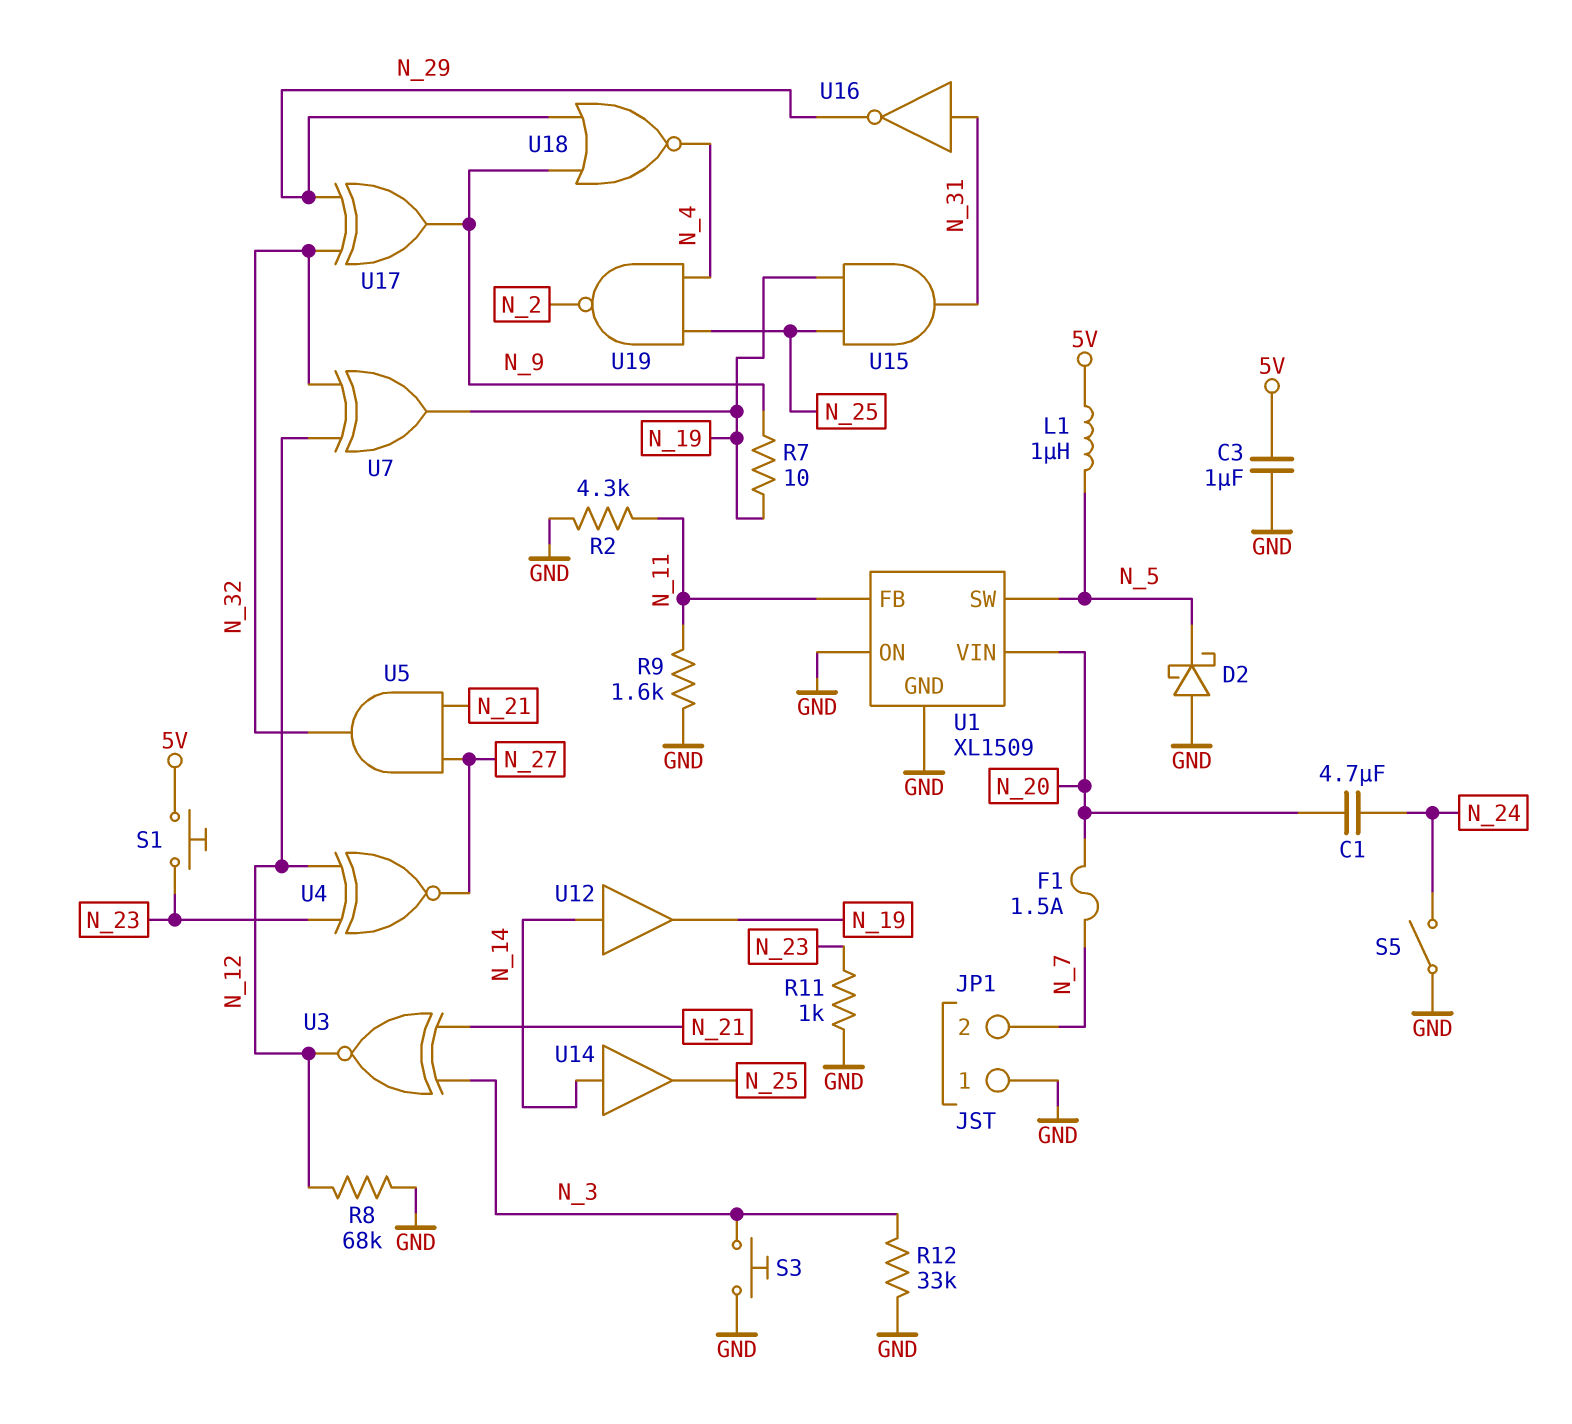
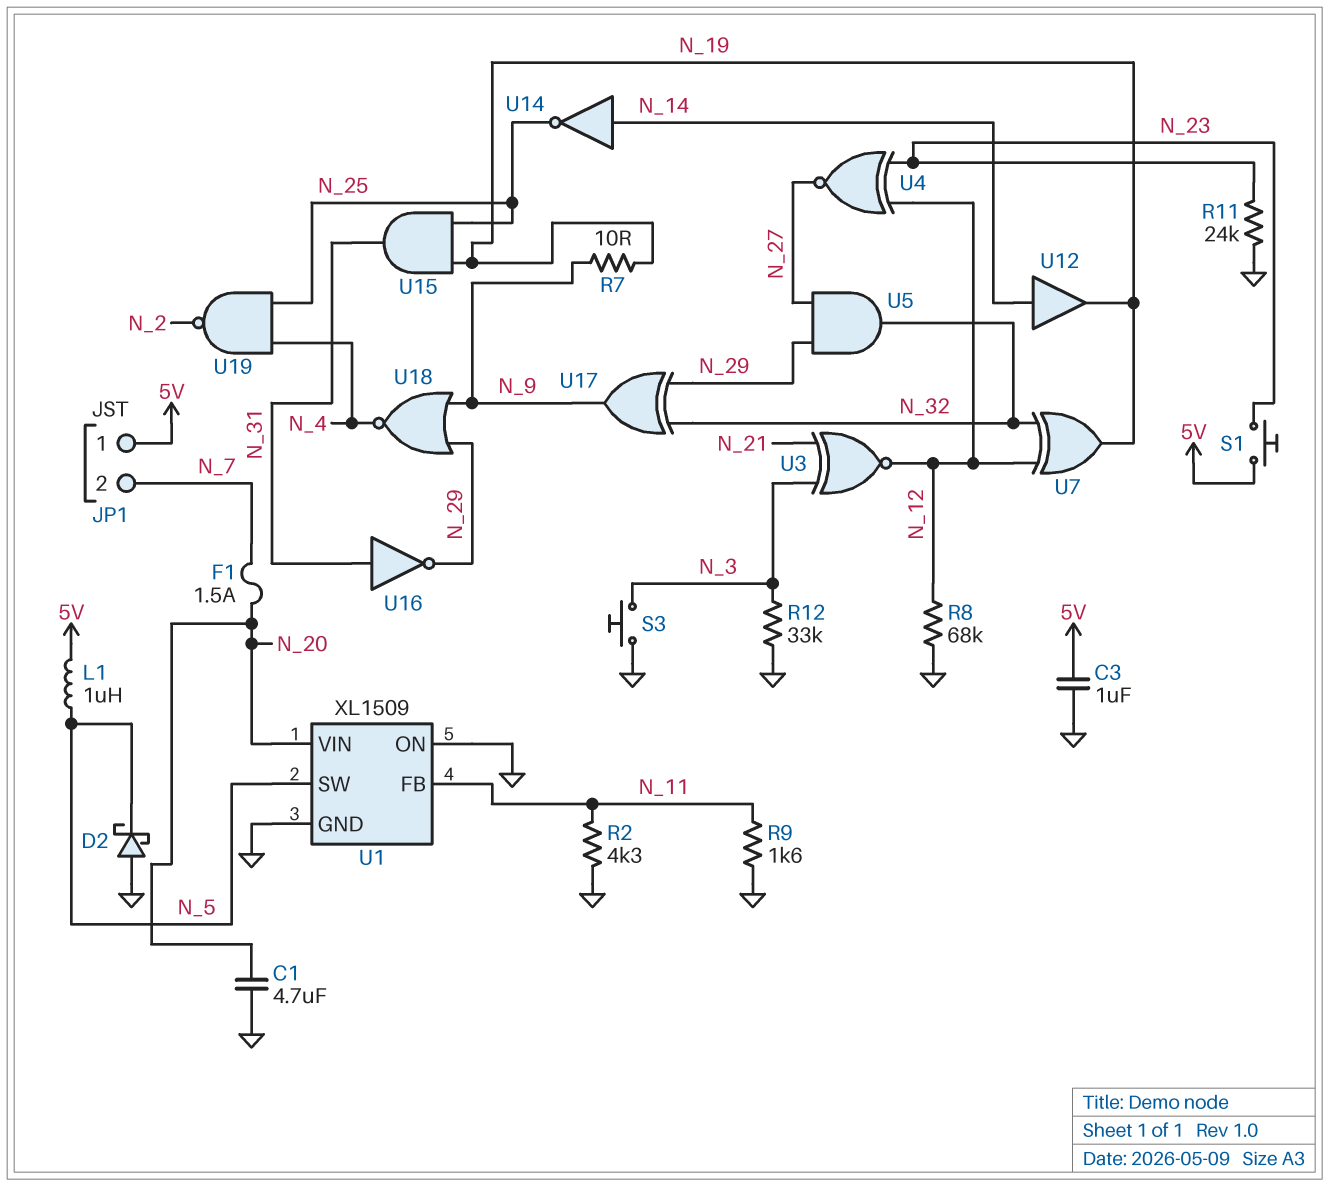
C1: 4.7uF (N_20, N_24) -> 4.7uF (GND, N_20)
JP1 pin 1: GND -> 5V
R11: 1k (GND, N_23) -> 24k (GND, N_23)
S5: switch (GND, N_24) -> none
U5: AND (in N_21, in N_27, out N_32) -> AND (in N_27, in N_29, out N_32)
U14: buffer (in N_14, out N_25) -> NOT (in N_14, out N_25)

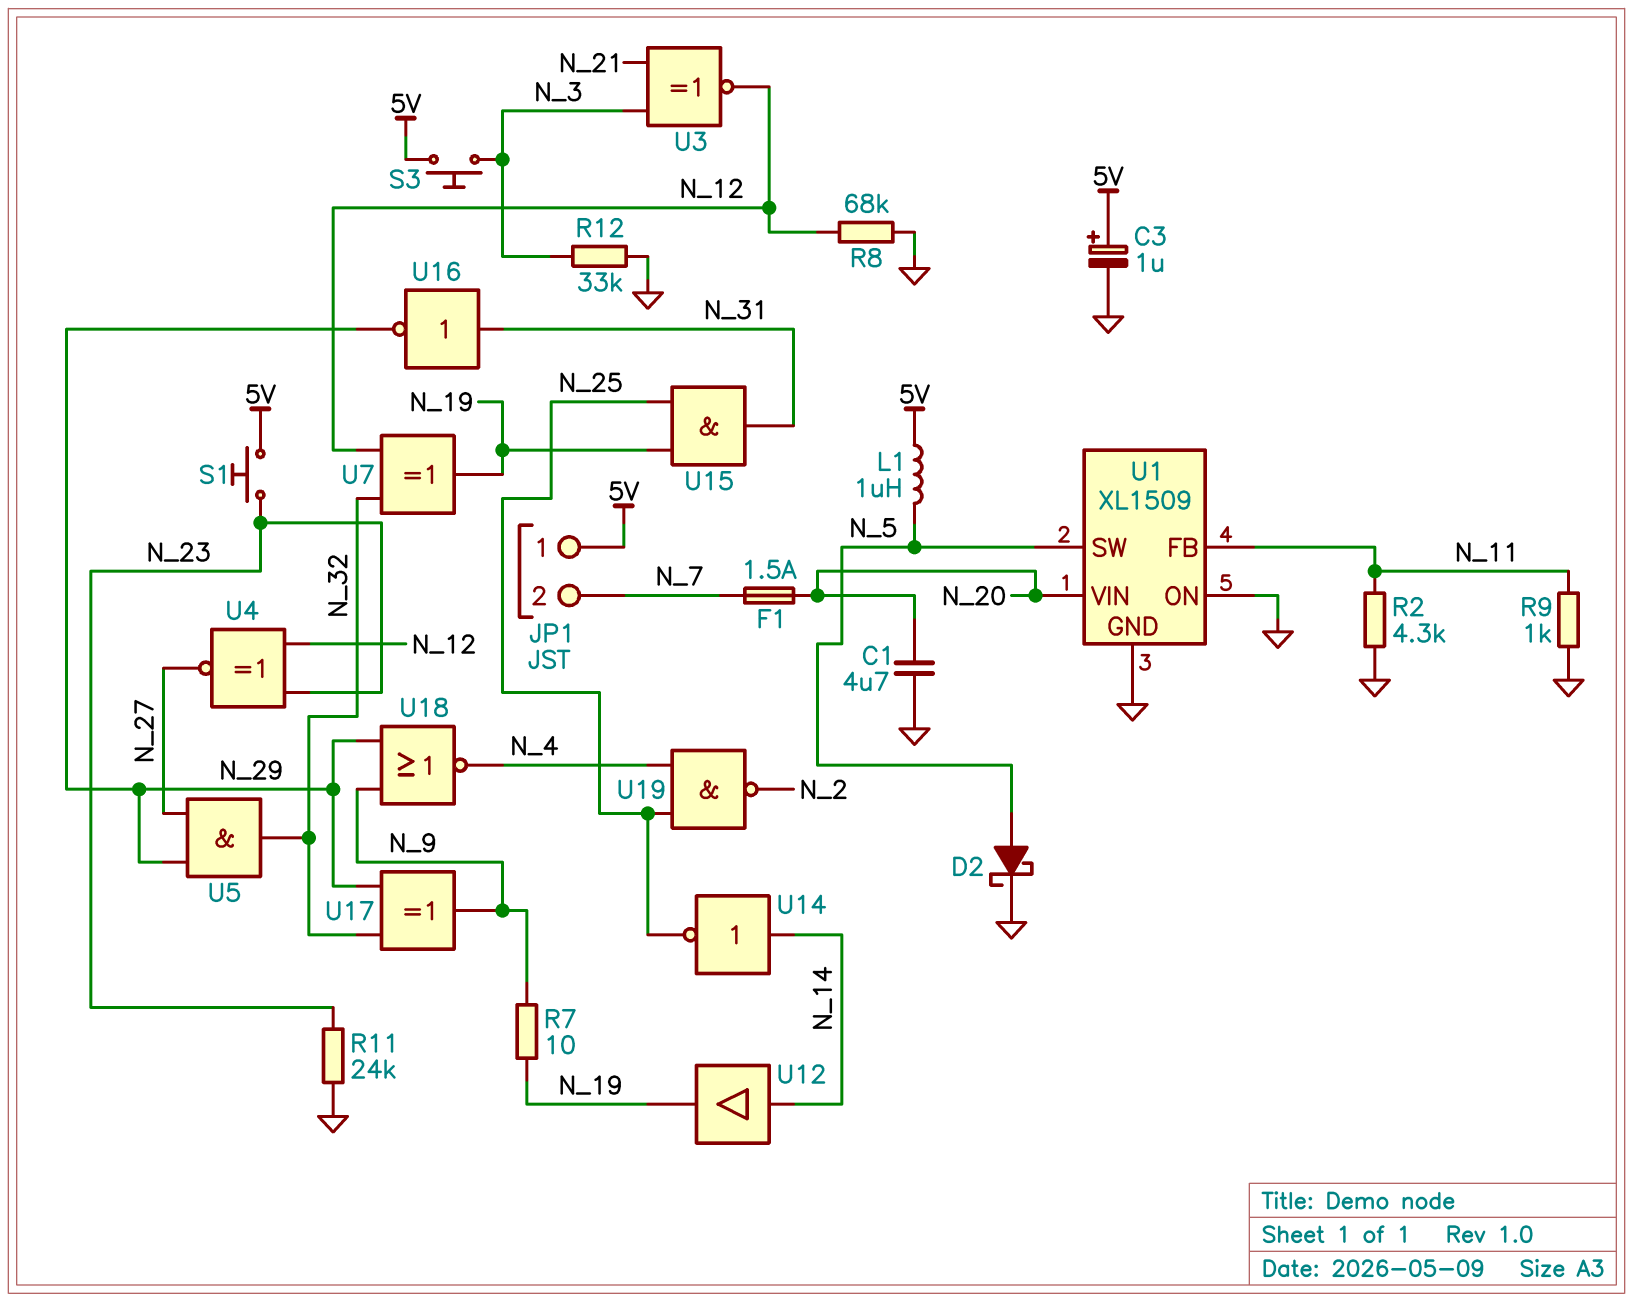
C3: 1uF (5V, GND) -> 1uF (plus 5V, minus GND)
D2: schottky (A GND, K N_5) -> schottky (A N_5, K GND)
R9: 1.6k (GND, N_11) -> 1k (GND, N_11)
S3: button (GND, N_3) -> button (5V, N_3)

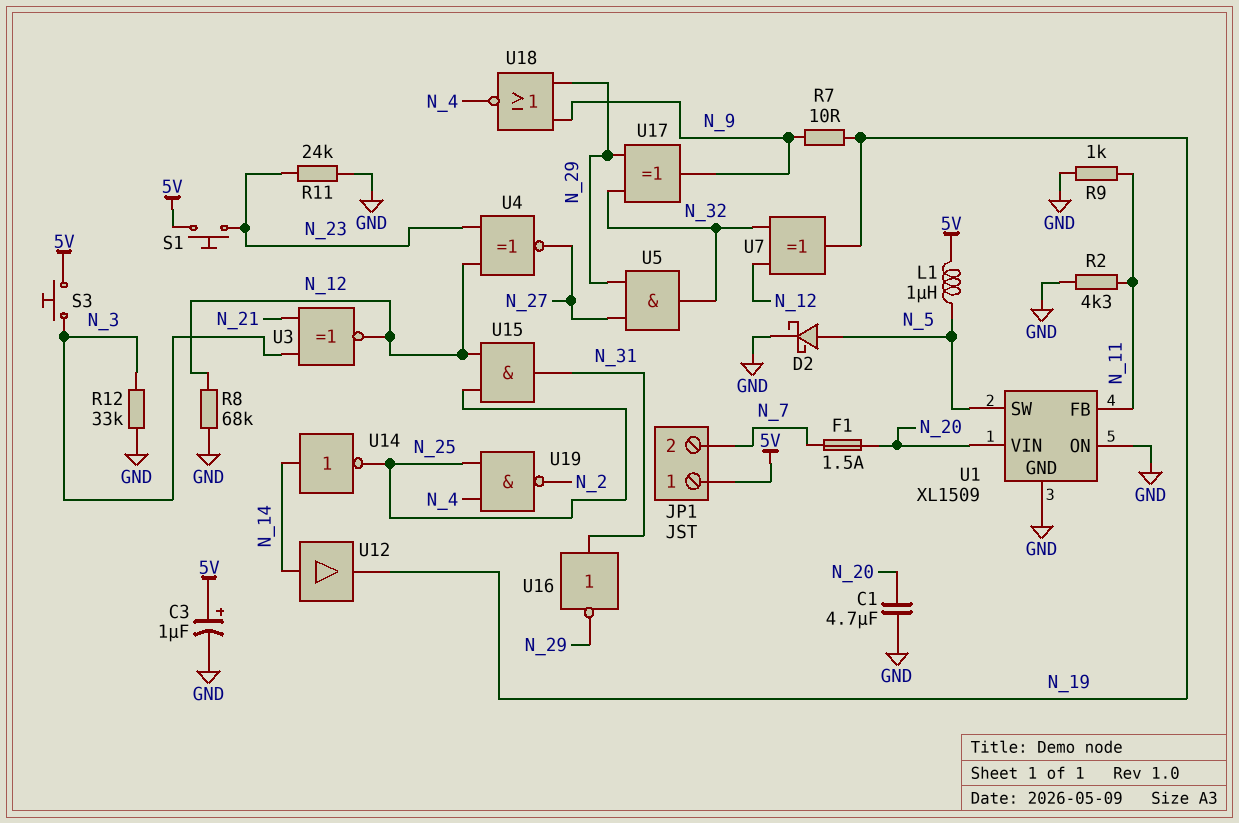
U15: AND (in N_19, in N_25, out N_31) -> AND (in N_12, in N_25, out N_31)

